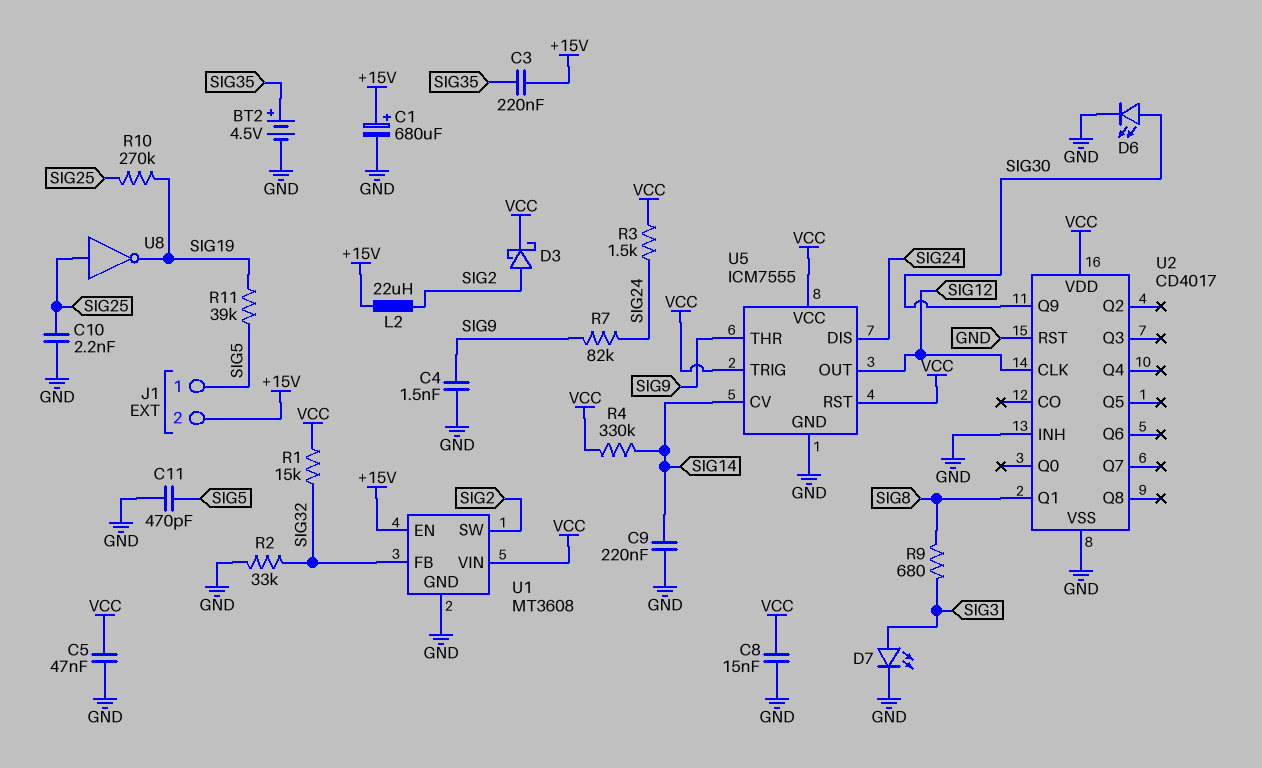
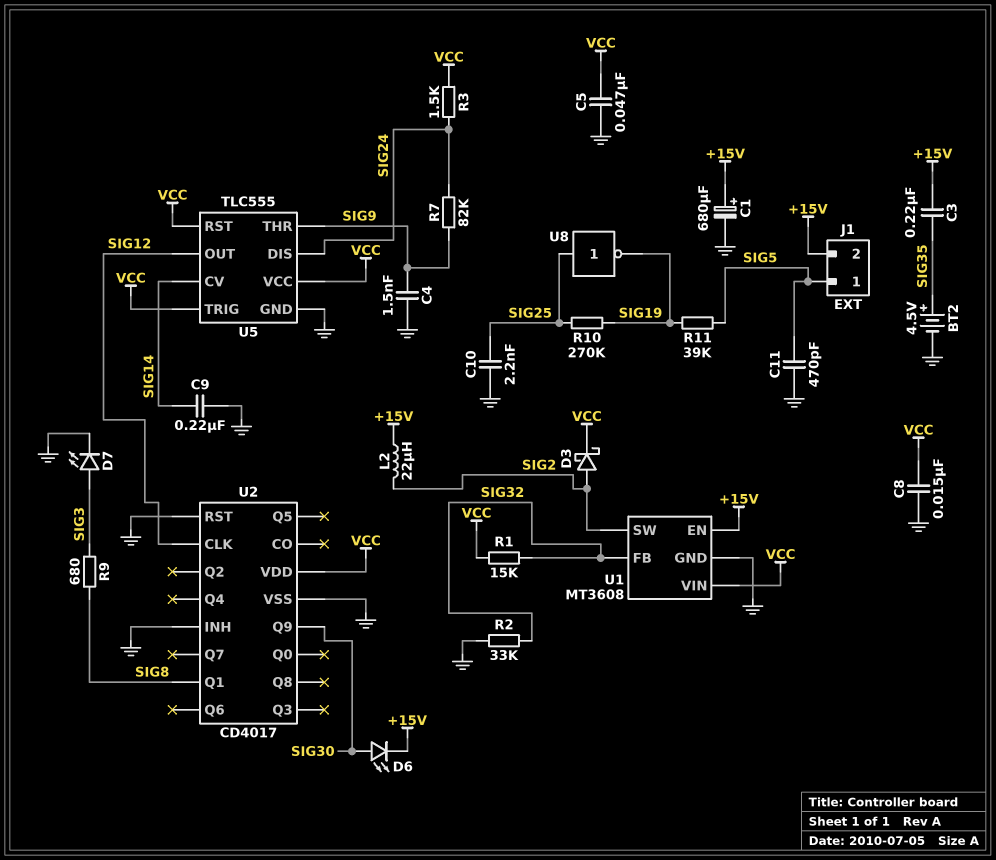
D6: LED (A SIG30, K GND) -> LED (A SIG30, K +15V)
R4: 330k (SIG14, VCC) -> none
U5: ICM7555 -> TLC555

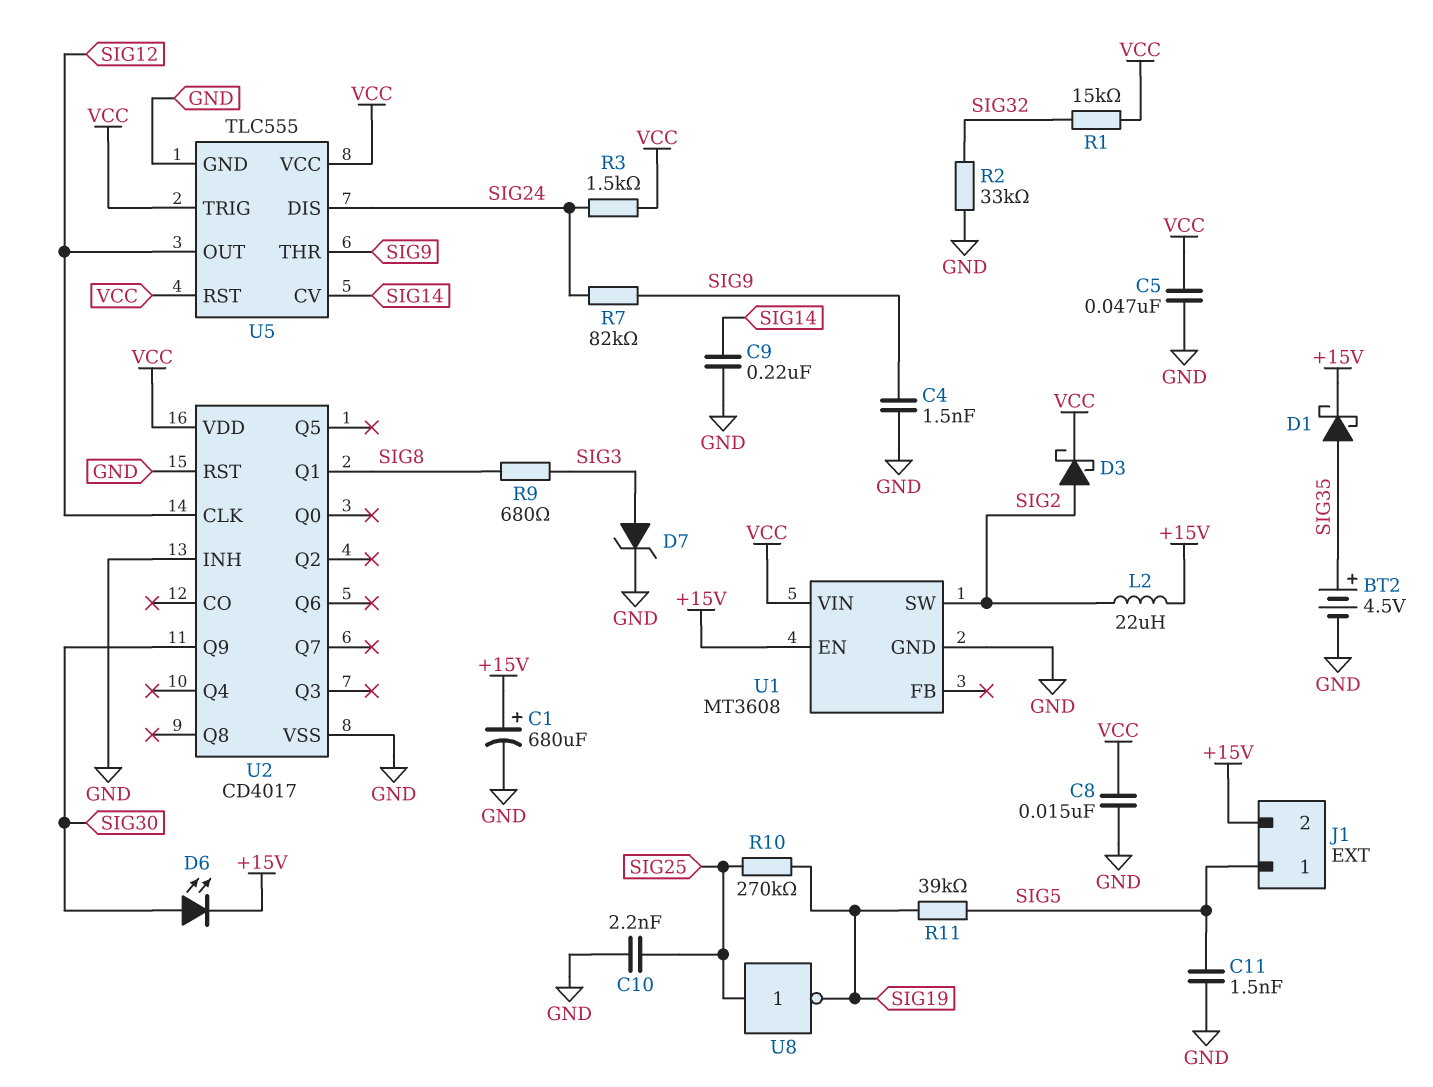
C3: 220nF (+15V, SIG35) -> none
C11: 470pF (GND, SIG5) -> 1.5nF (GND, SIG5)
D1: none -> schottky (A SIG35, K +15V)
D7: LED (A SIG3, K GND) -> zener (A SIG3, K GND)
U1 pin FB: SIG32 -> none

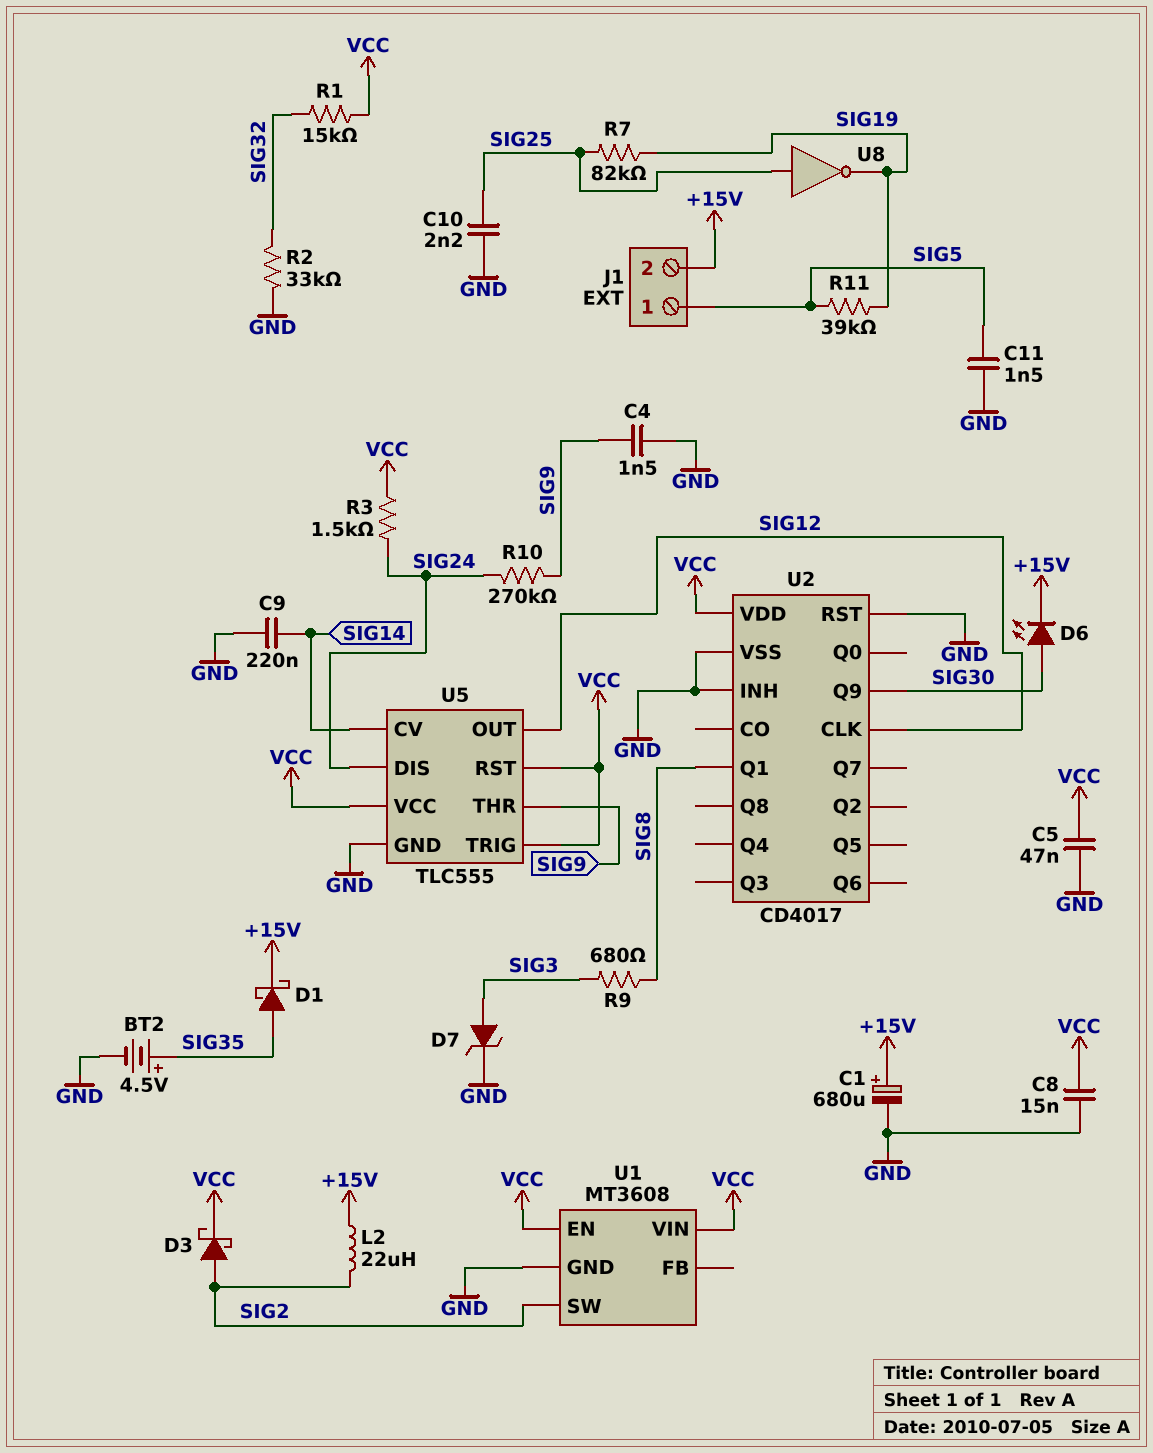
R7: 82k (SIG9, SIG24) -> 82k (SIG19, SIG25)
R10: 270k (SIG19, SIG25) -> 270k (SIG9, SIG24)
U1 pin EN: +15V -> VCC

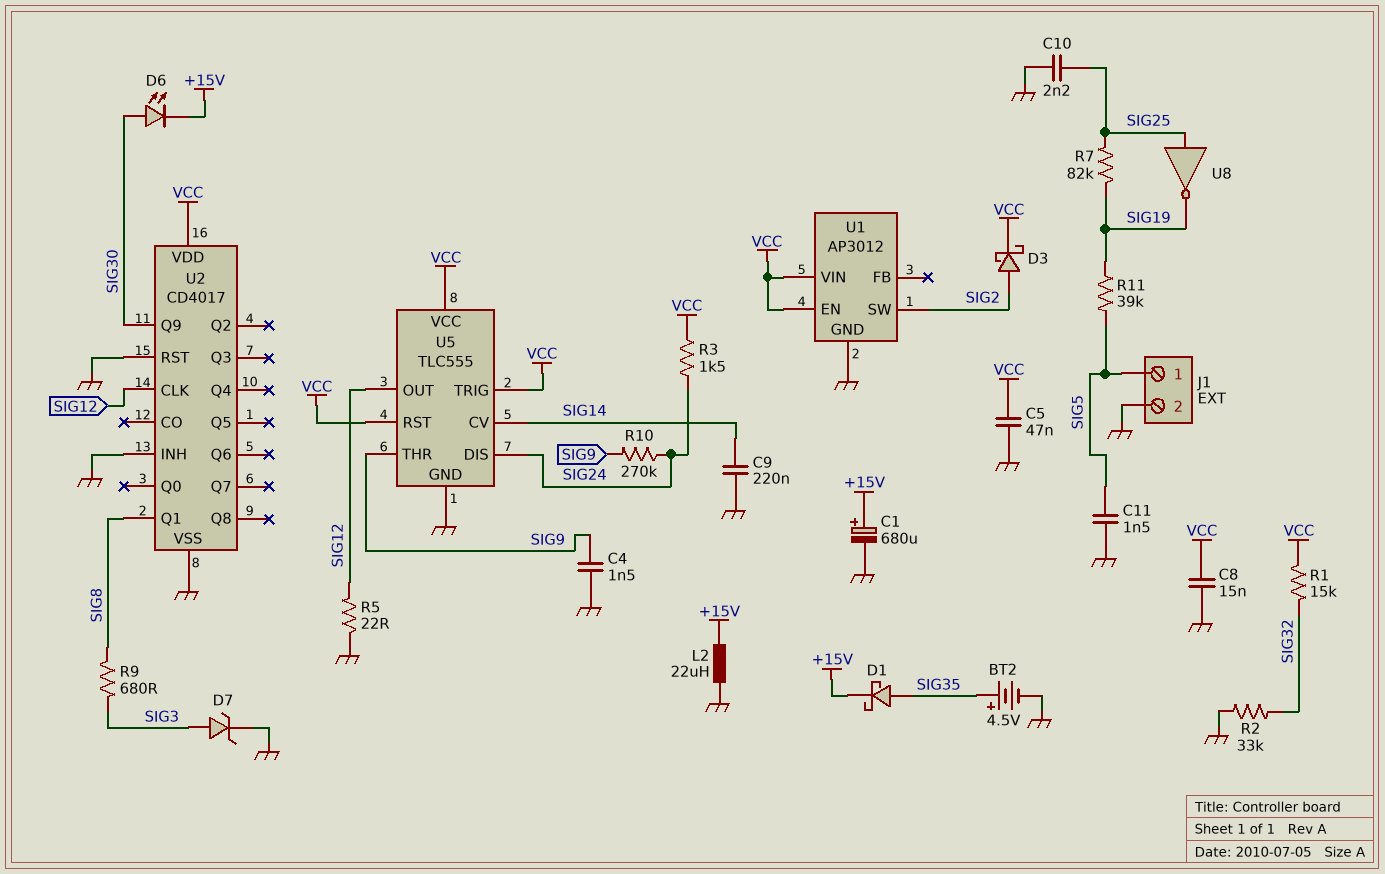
J1 pin 2: +15V -> GND
L2: 22uH (+15V, SIG2) -> 22uH (+15V, GND)
R5: none -> 22 (GND, SIG12)
U1: MT3608 -> AP3012

